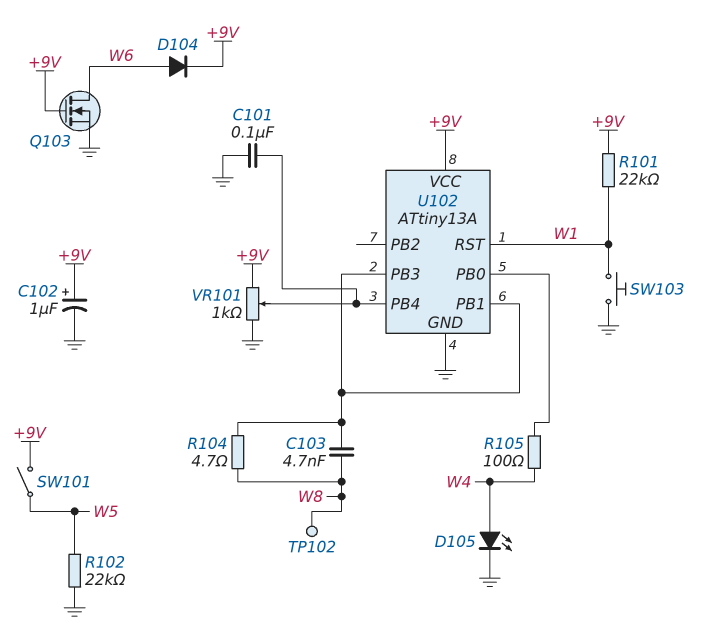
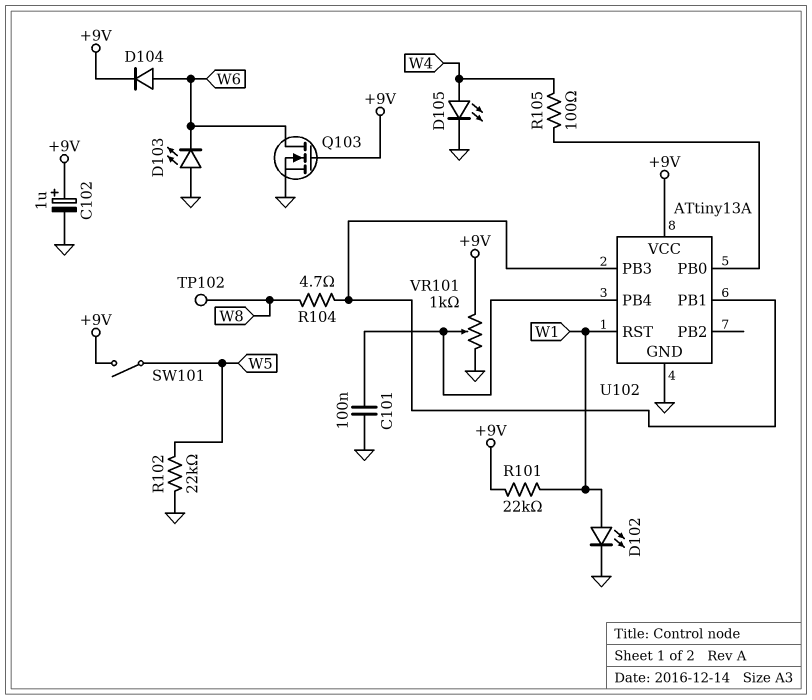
C103: 4.7nF (U102/PB1, W8) -> none
D102: none -> LED (A W1, K GND)
D103: none -> LED (A GND, K W6)
SW103: button (GND, W1) -> none

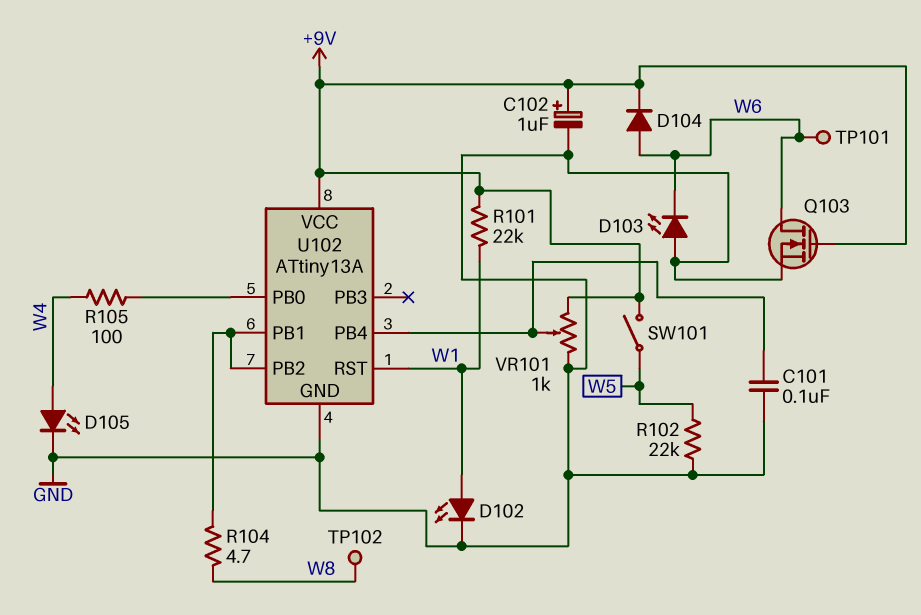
TP101: none -> test point (W6)
U102 pin PB2: none -> U102/PB1
U102 pin PB3: U102/PB1 -> none

